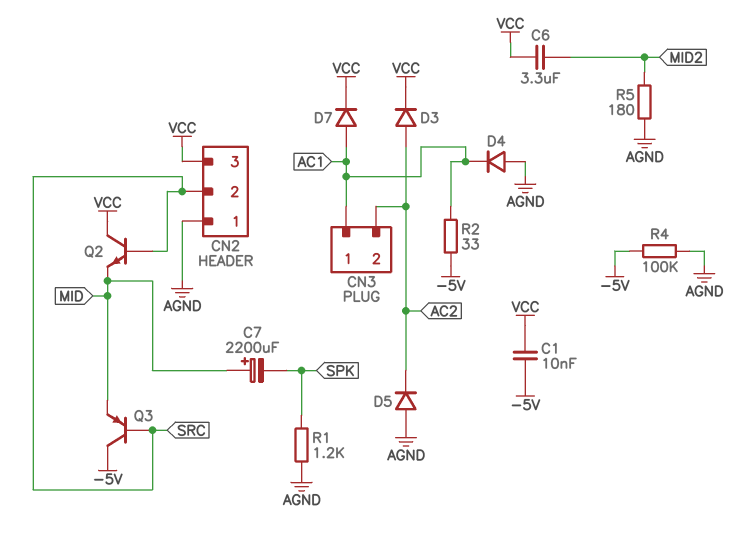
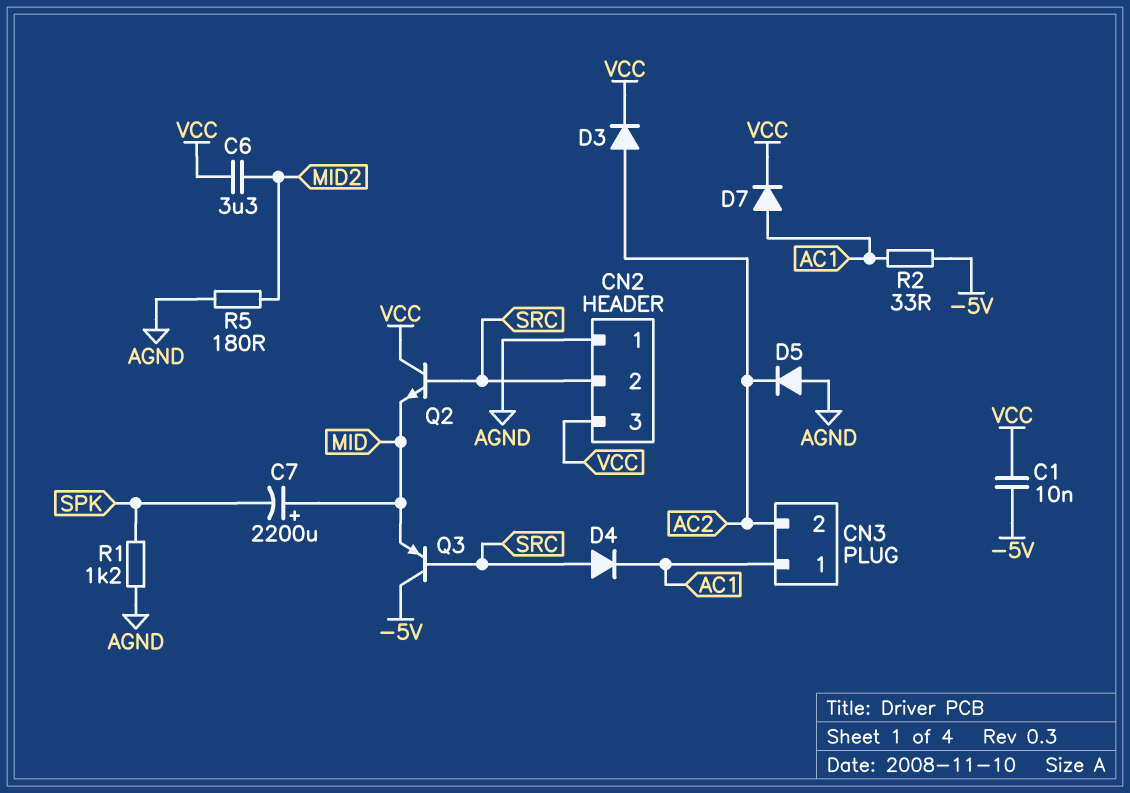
D4: diode (A AGND, K AC1) -> diode (A SRC, K AC1)
R4: 100k (-5V, AGND) -> none

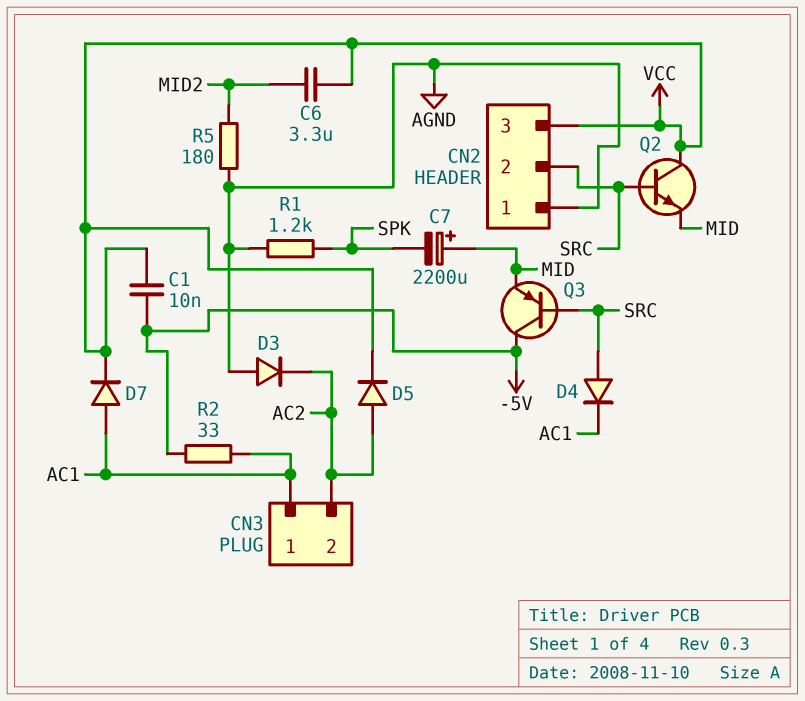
D3: diode (A AC2, K VCC) -> diode (A AGND, K AC2)
D5: diode (A AGND, K AC2) -> diode (A AC2, K VCC)

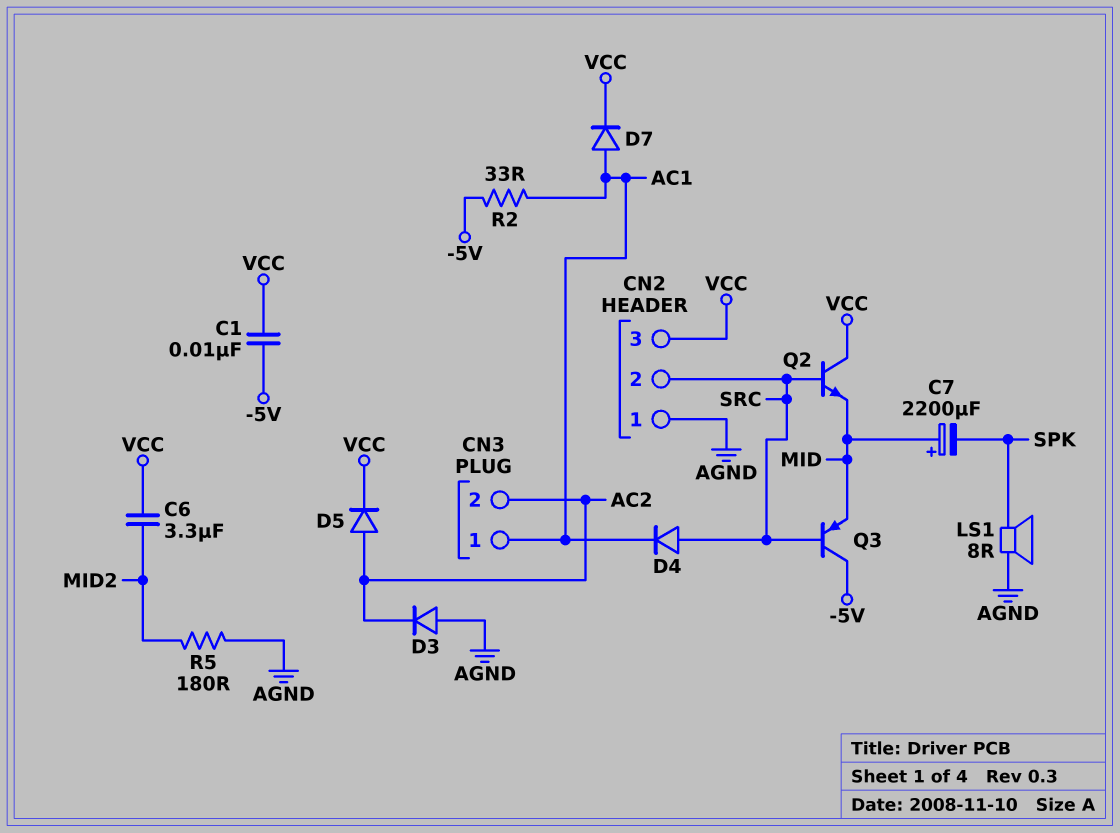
LS1: none -> speaker 8R (AGND, SPK)
R1: 1.2k (AGND, SPK) -> none

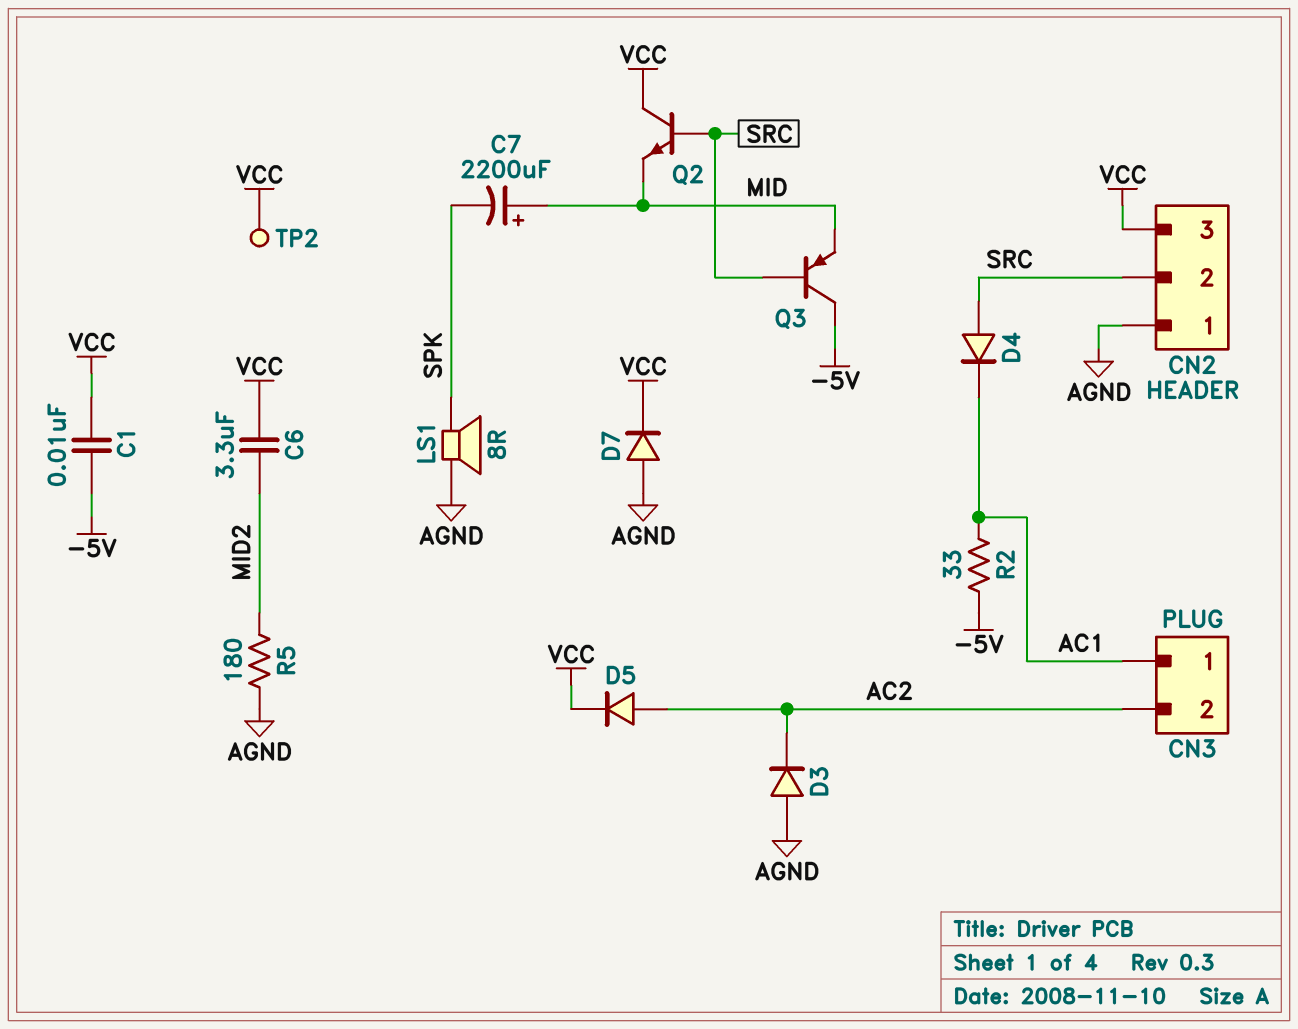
D7: diode (A AC1, K VCC) -> diode (A AGND, K VCC)
TP2: none -> test point (VCC)

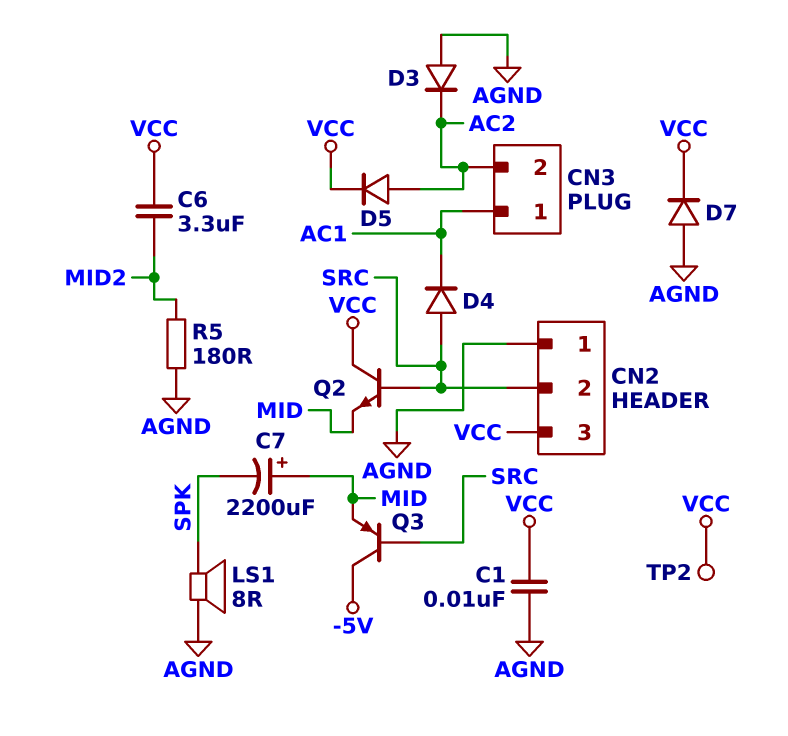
C1: 10nF (-5V, VCC) -> 10nF (AGND, VCC)
R2: 33 (-5V, AC1) -> none

